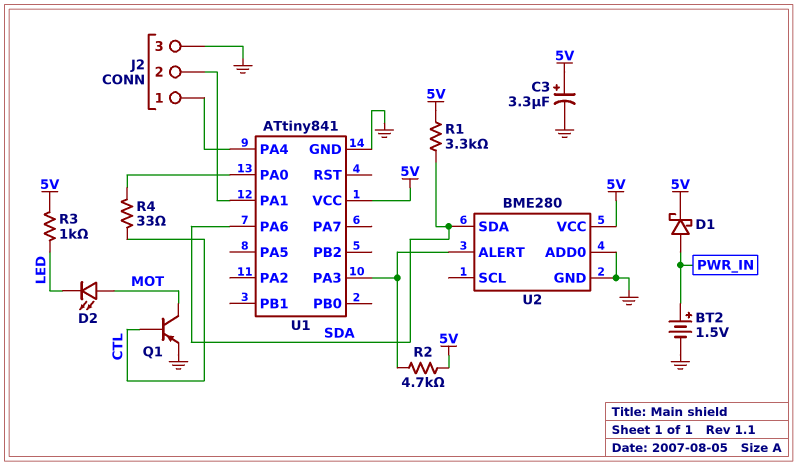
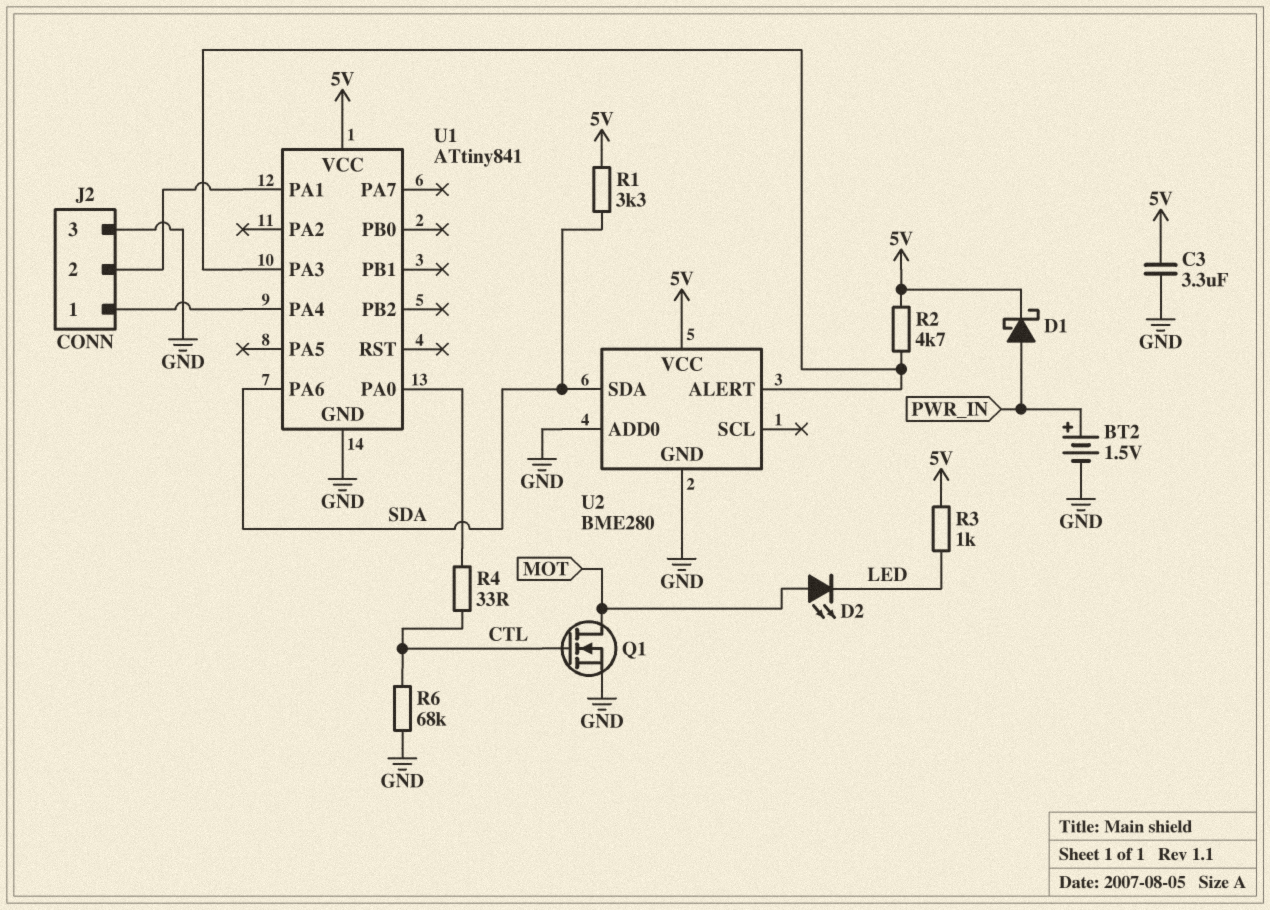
C3: 3.3uF (plus 5V, minus GND) -> 3.3uF (5V, GND)
Q1: PNP (B CTL, C MOT, E GND) -> NMOS (G CTL, D MOT, S GND)
R6: none -> 68k (CTL, GND)

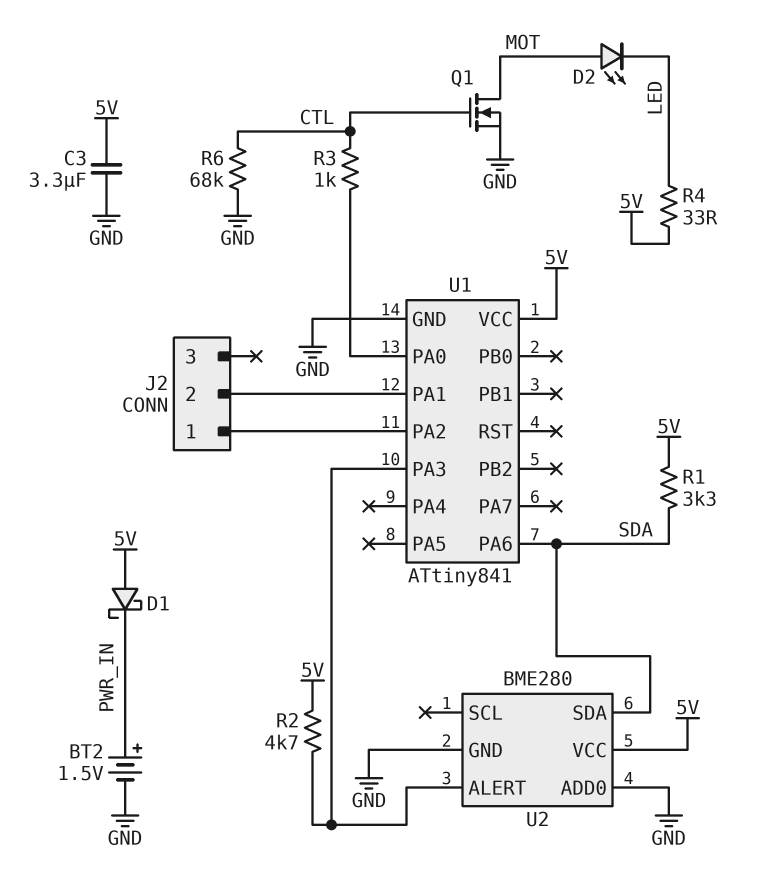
D1: schottky (A PWR_IN, K 5V) -> schottky (A 5V, K PWR_IN)
J2 pin 3: GND -> none
R3: 1k (5V, LED) -> 1k (CTL, U1/PA0)
R4: 33 (CTL, U1/PA0) -> 33 (5V, LED)
U1 pin PA2: none -> J2/1
U1 pin PA4: J2/1 -> none

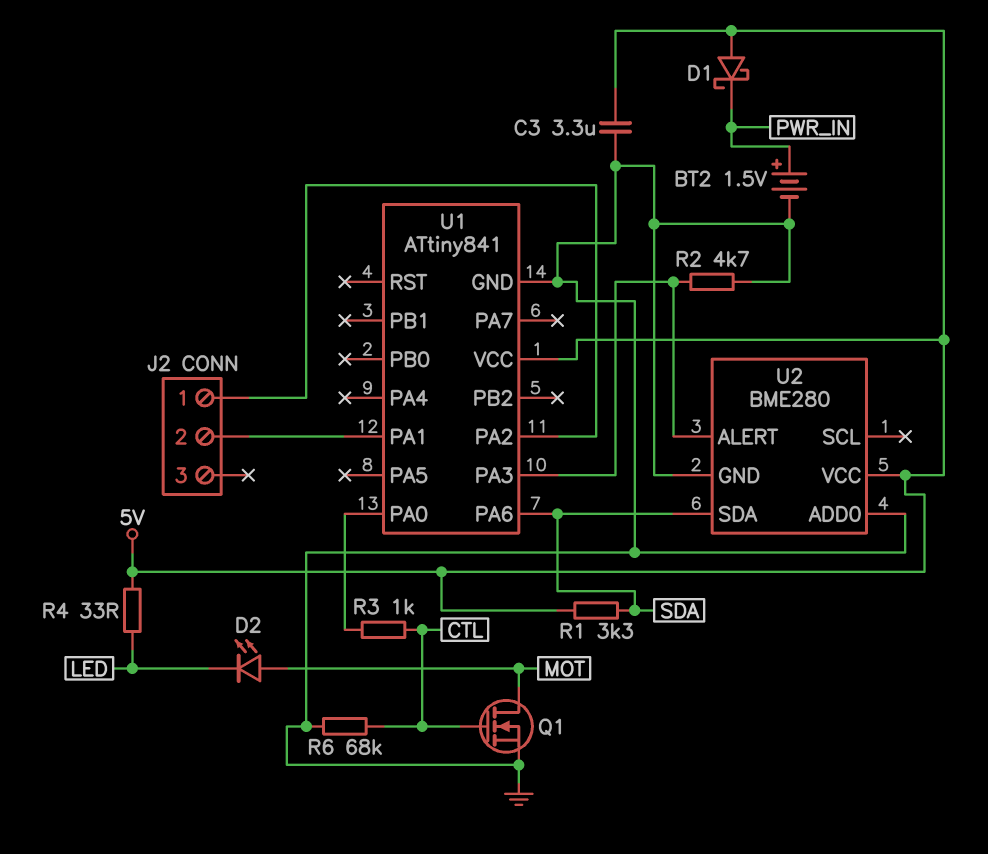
R2: 4.7k (5V, U1/PA3) -> 4.7k (GND, U1/PA3)

